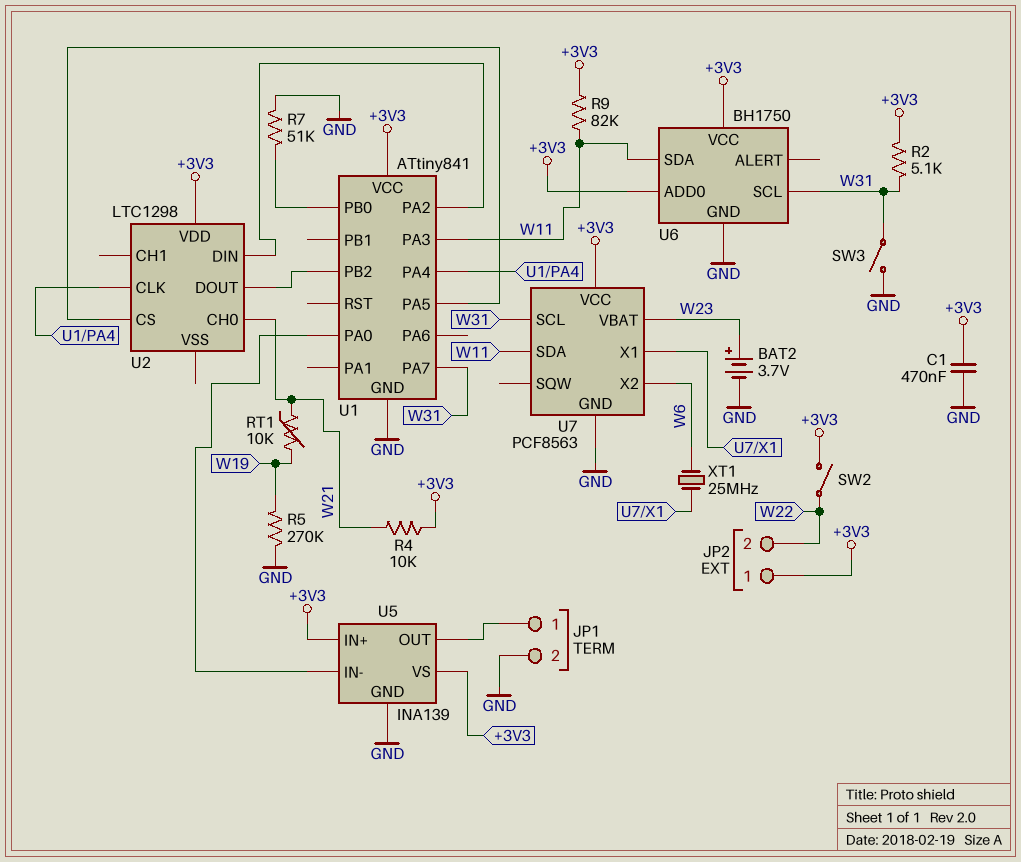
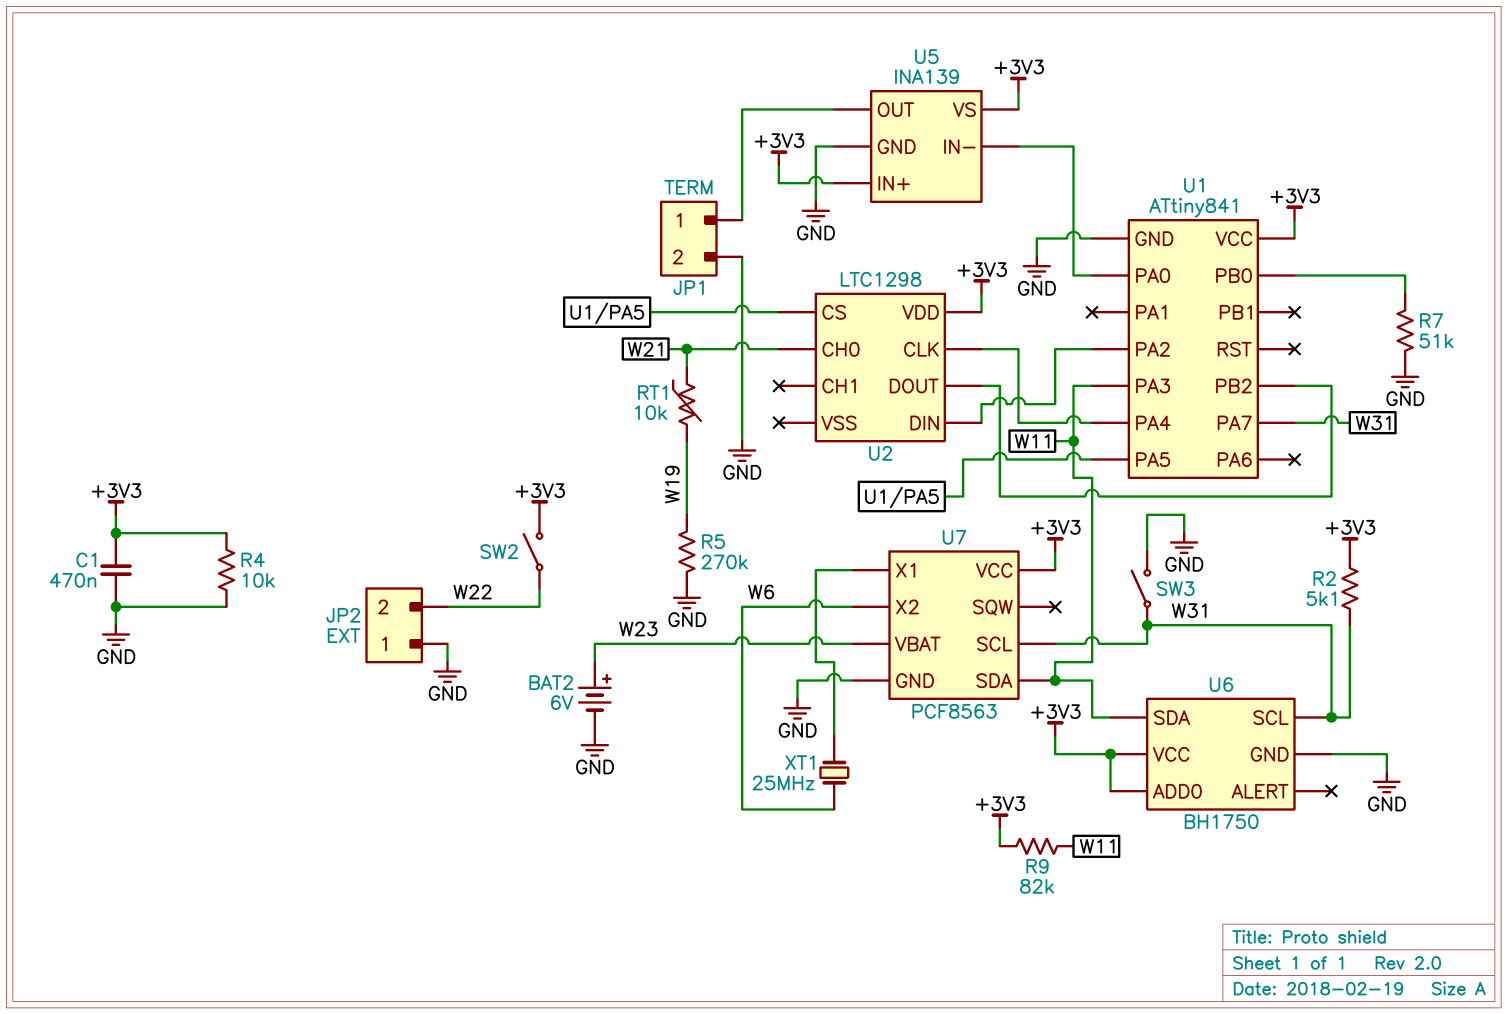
BAT2: 3.7V (plus W23, minus GND) -> 6V (plus W23, minus GND)
JP2 pin 1: +3V3 -> GND
R4: 10k (+3V3, W21) -> 10k (+3V3, GND)

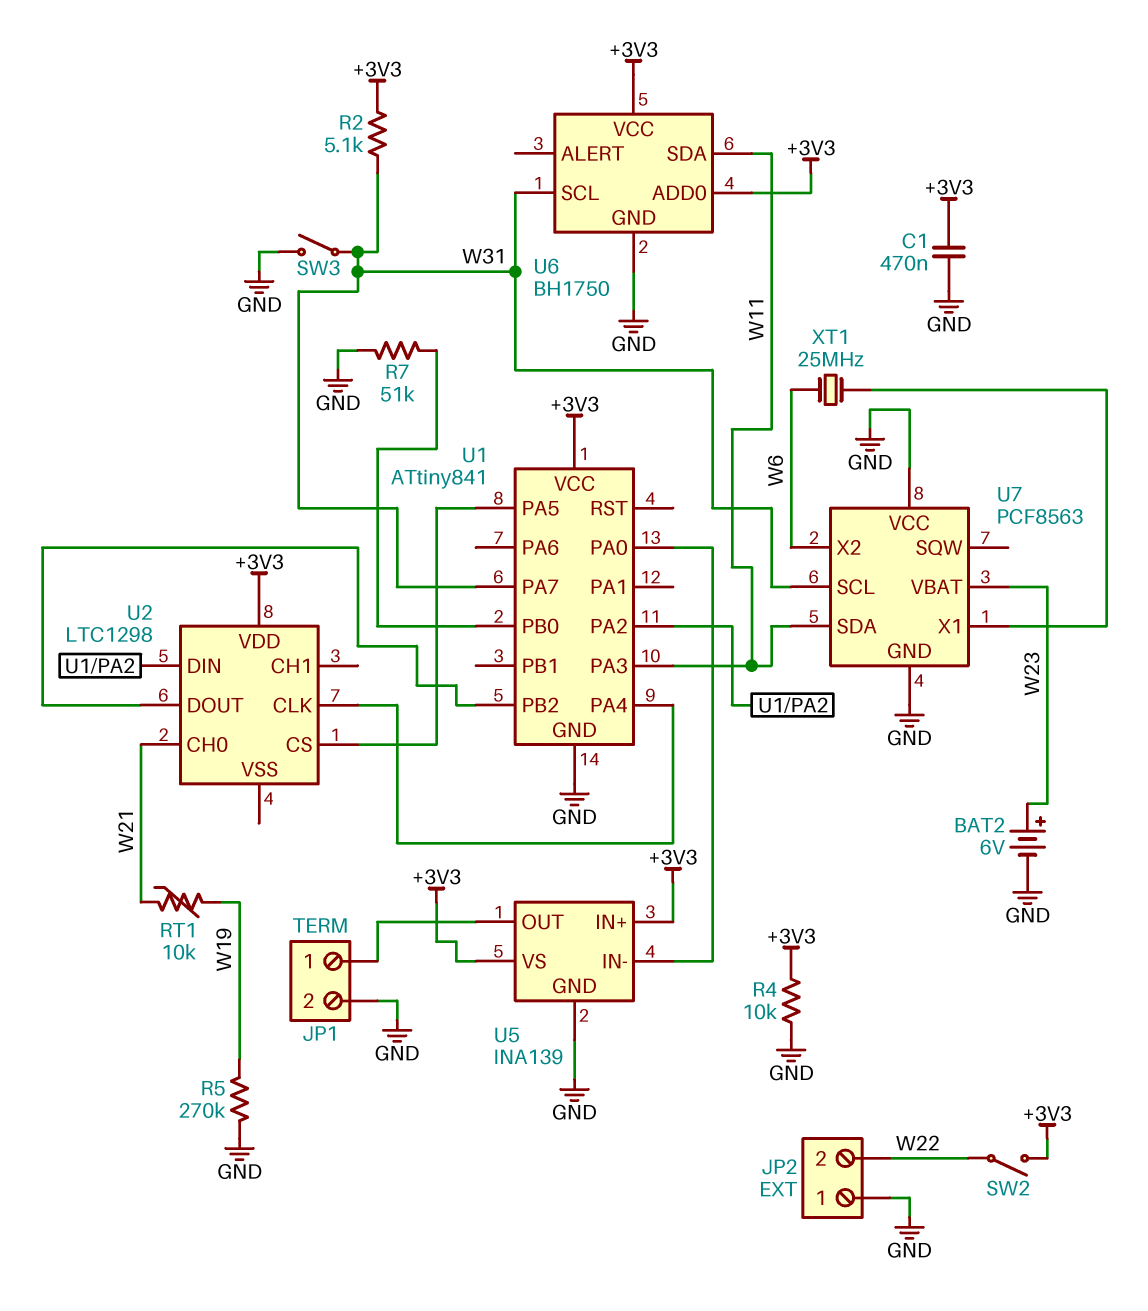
R9: 82k (+3V3, W11) -> none
U7 pin VCC: +3V3 -> GND

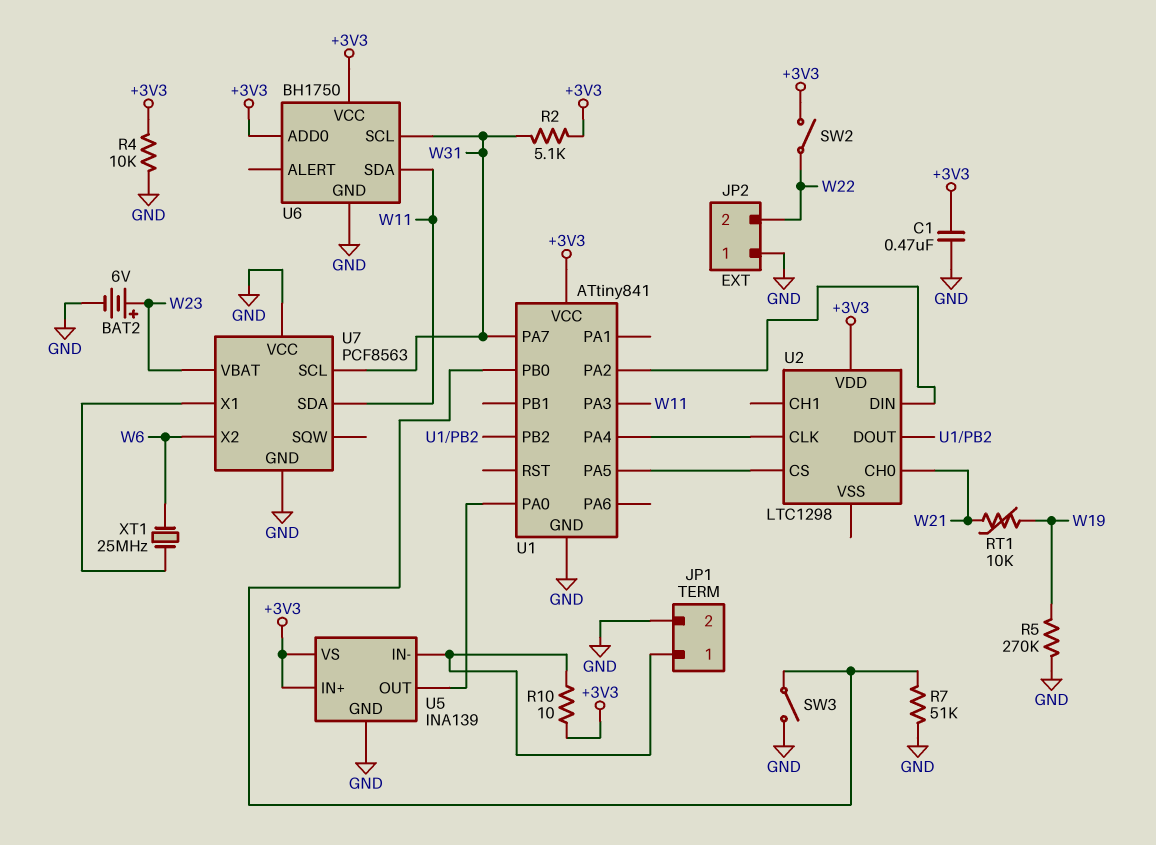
R10: none -> 10 (+3V3, JP1/1)
SW3: switch (GND, W31) -> switch (GND, U1/PB0)
U5 pin IN-: U1/PA0 -> JP1/1
U5 pin OUT: JP1/1 -> U1/PA0

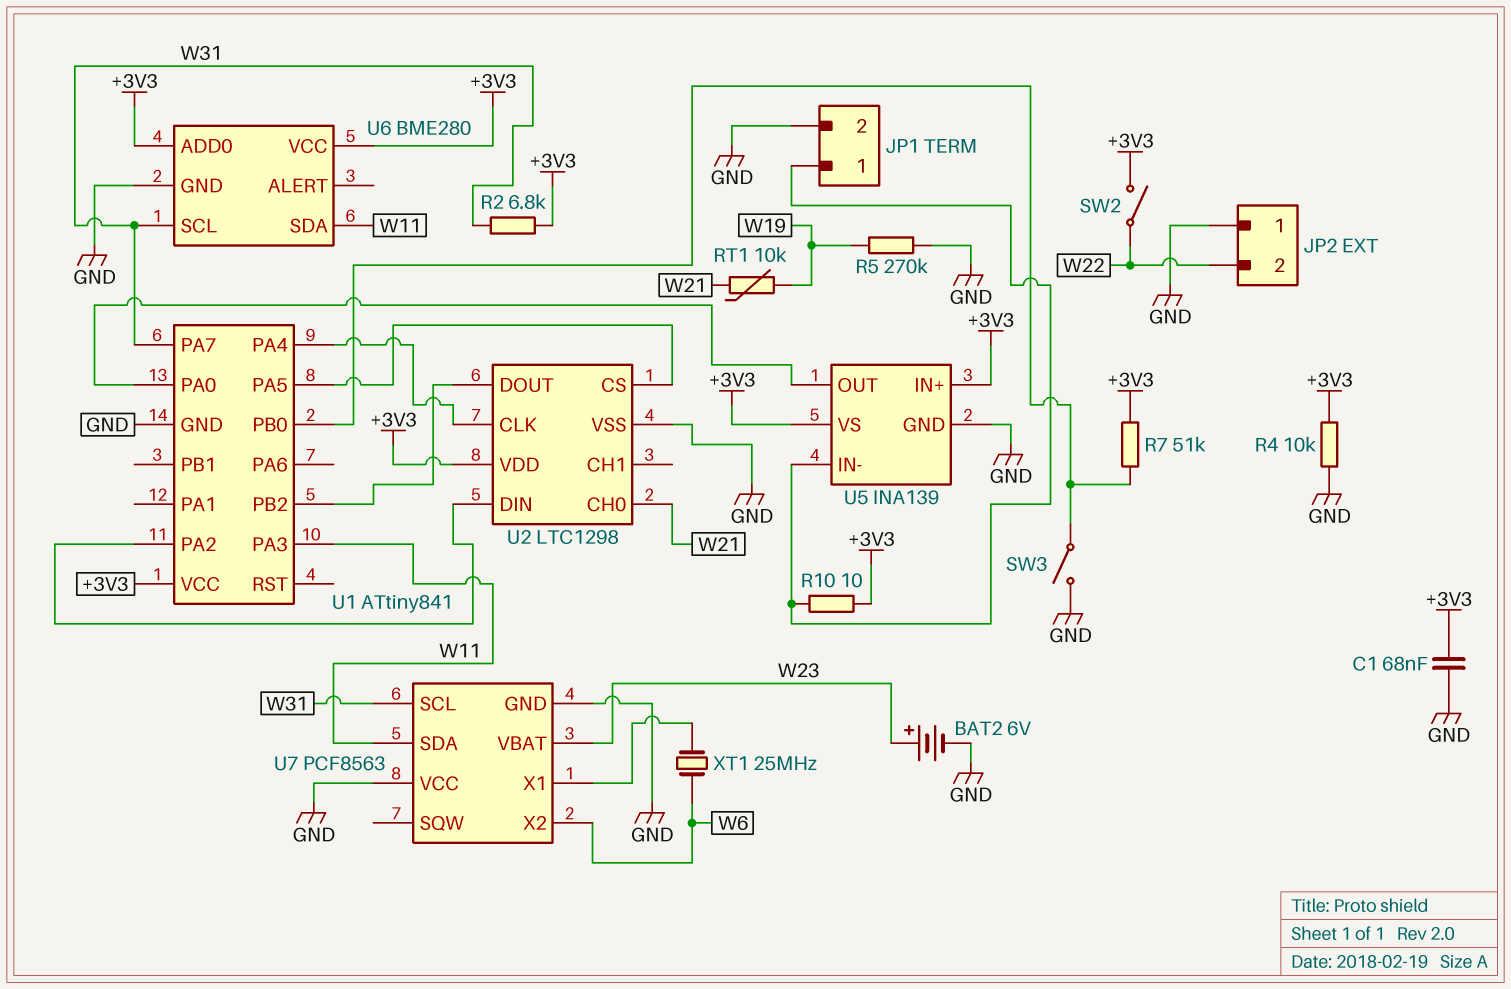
C1: 470nF (+3V3, GND) -> 68nF (+3V3, GND)
R2: 5.1k (+3V3, W31) -> 6.8k (+3V3, W31)
R7: 51k (GND, U1/PB0) -> 51k (+3V3, U1/PB0)
U2 pin VSS: none -> GND
U6: BH1750 -> BME280

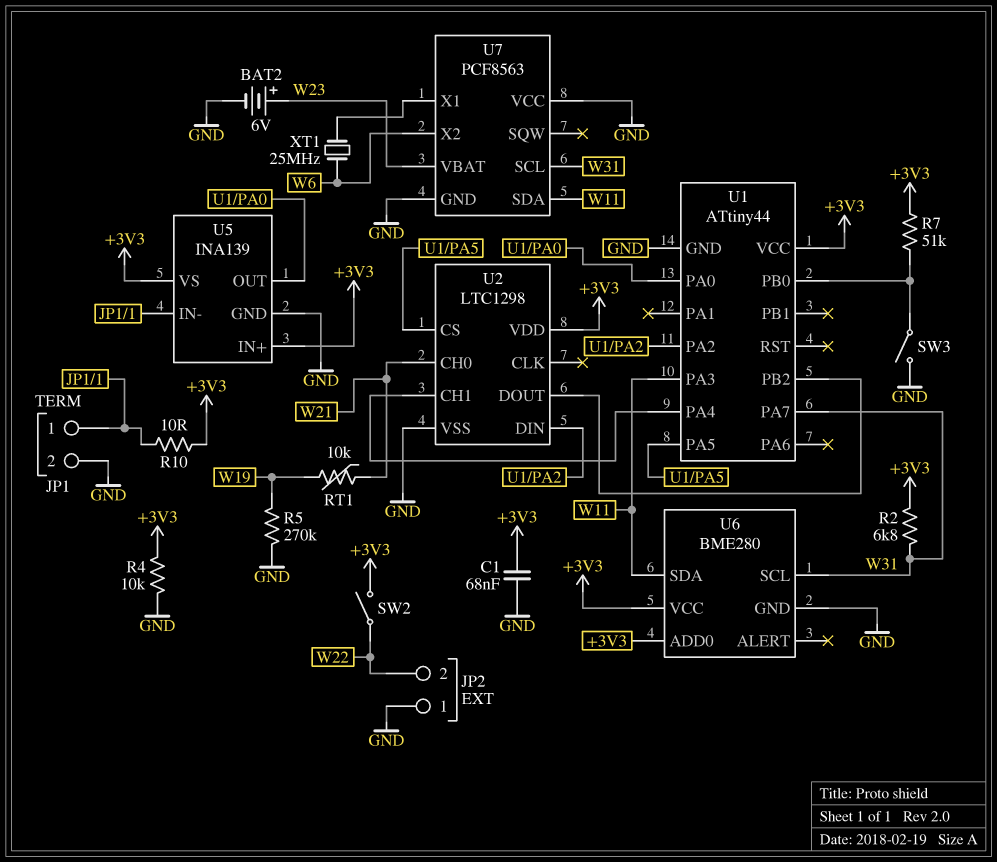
U1: ATtiny841 -> ATtiny44
U2 pin CH1: none -> U1/PA4
U2 pin CLK: U1/PA4 -> none

